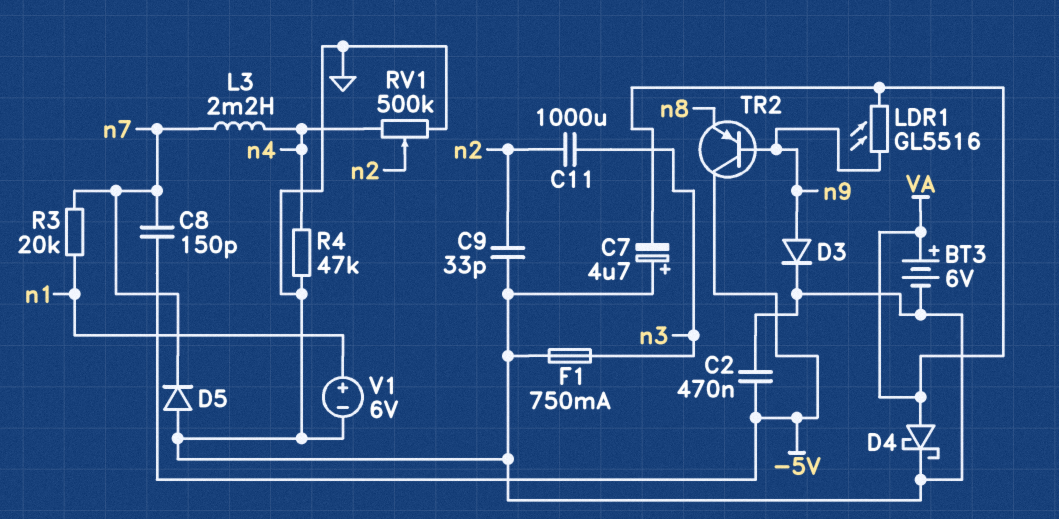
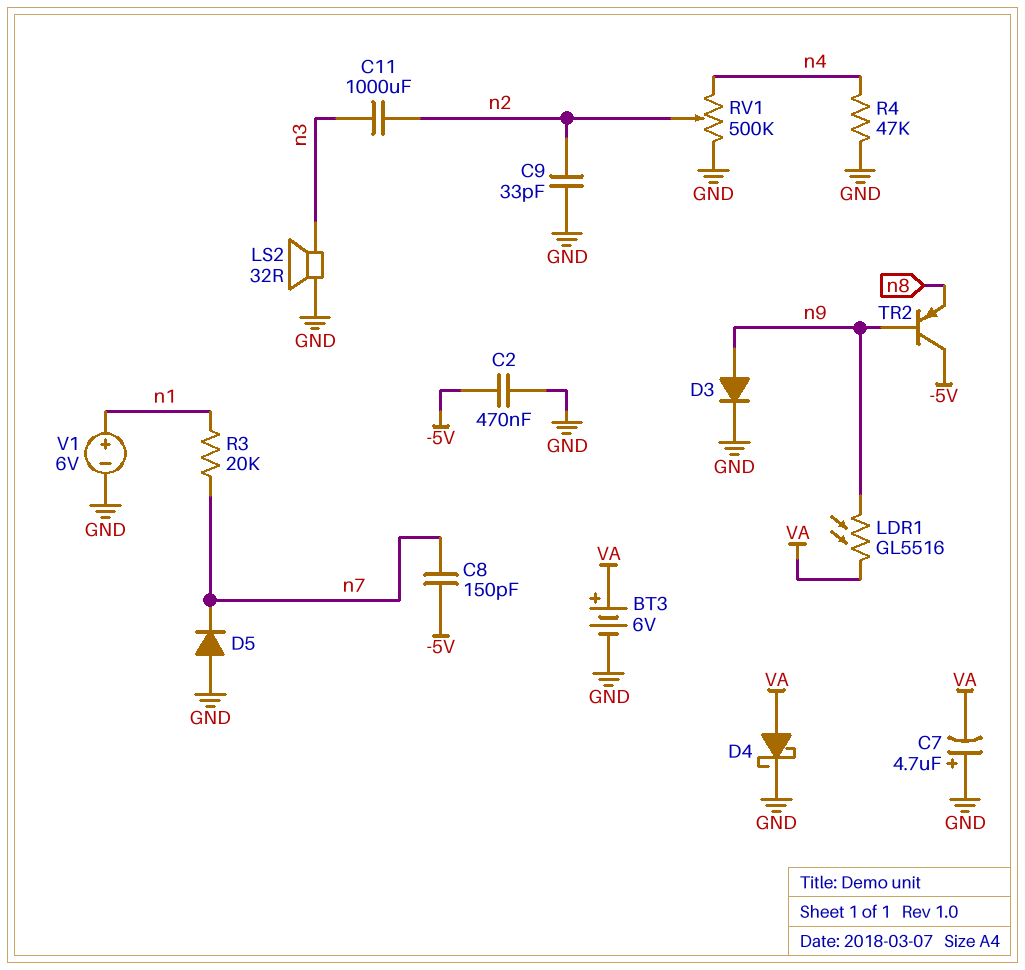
F1: 750mA (GND, n3) -> none
L3: 2.2mH (n4, n7) -> none
LS2: none -> speaker 32R (GND, n3)

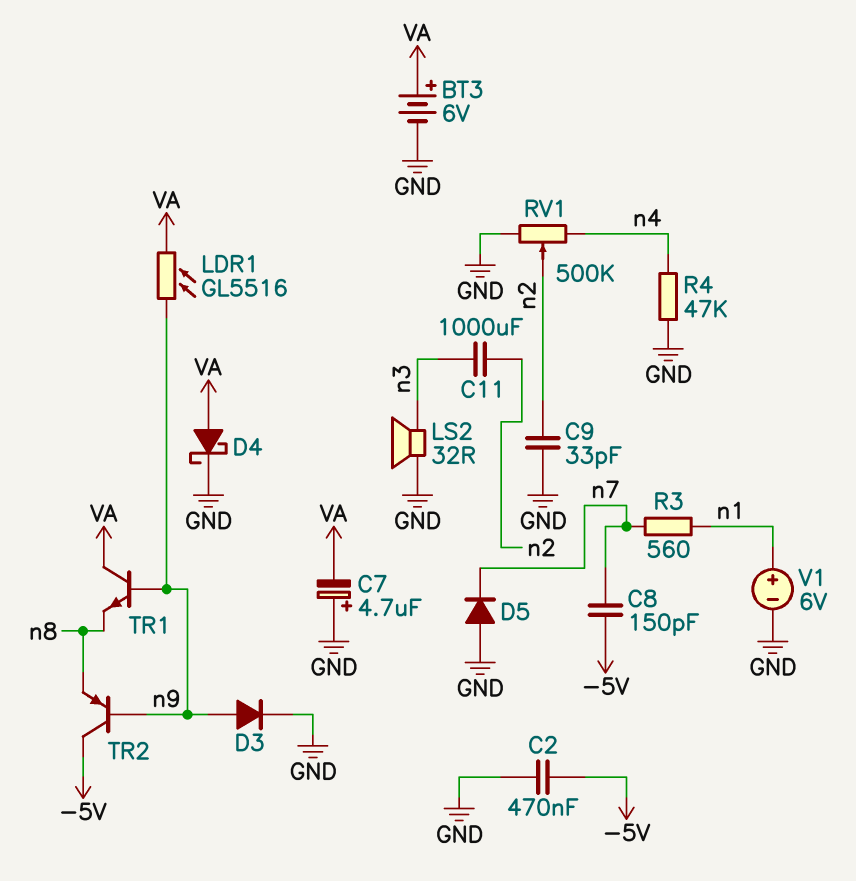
R3: 20k (n1, n7) -> 560 (n1, n7)
TR1: none -> NPN (B n9, C VA, E n8)

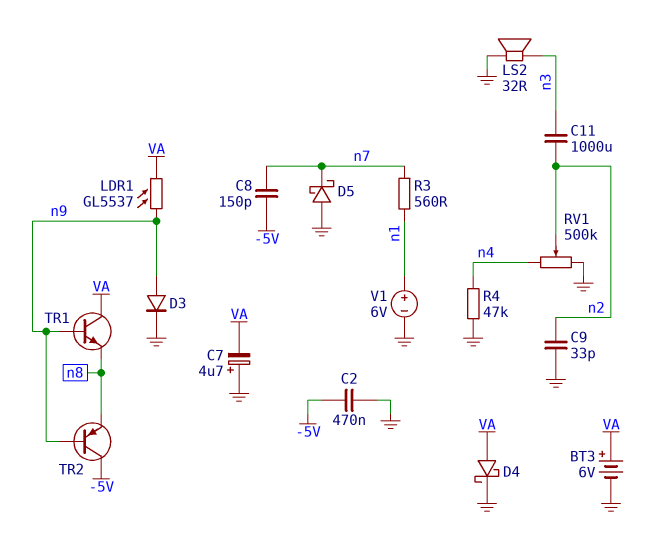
D5: diode (A GND, K n7) -> schottky (A GND, K n7)
LDR1: GL5516 (VA, n9) -> GL5537 (VA, n9)

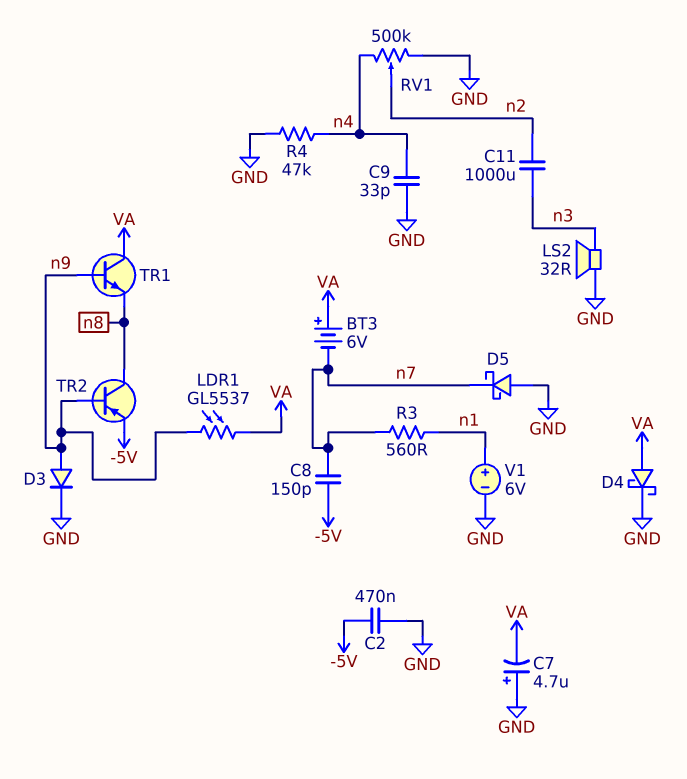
BT3: 6V (plus VA, minus GND) -> 6V (plus VA, minus n7)
C9: 33pF (GND, n2) -> 33pF (GND, n4)
TR2: PNP (B n9, C -5V, E n8) -> PNP (B n9, C n8, E -5V)

